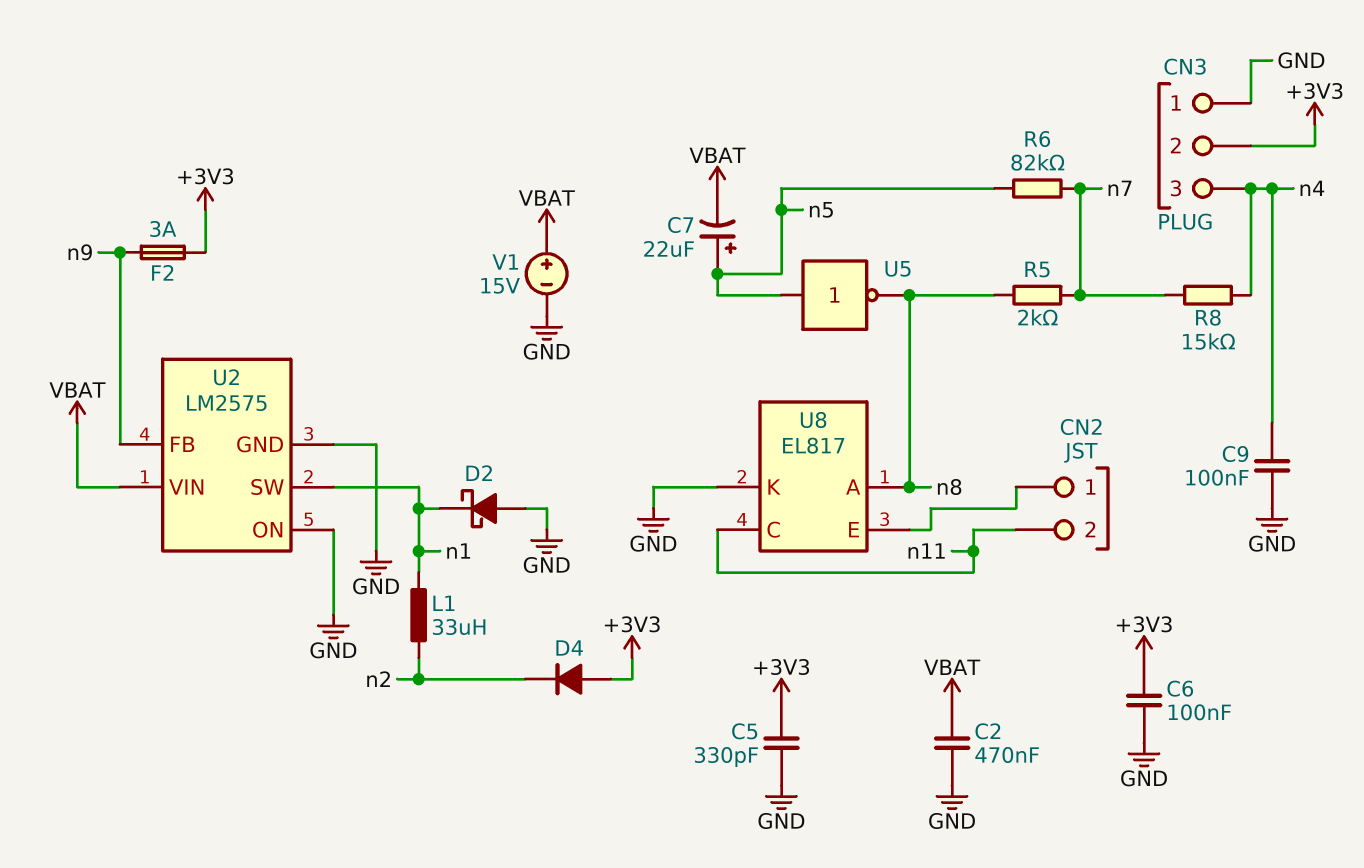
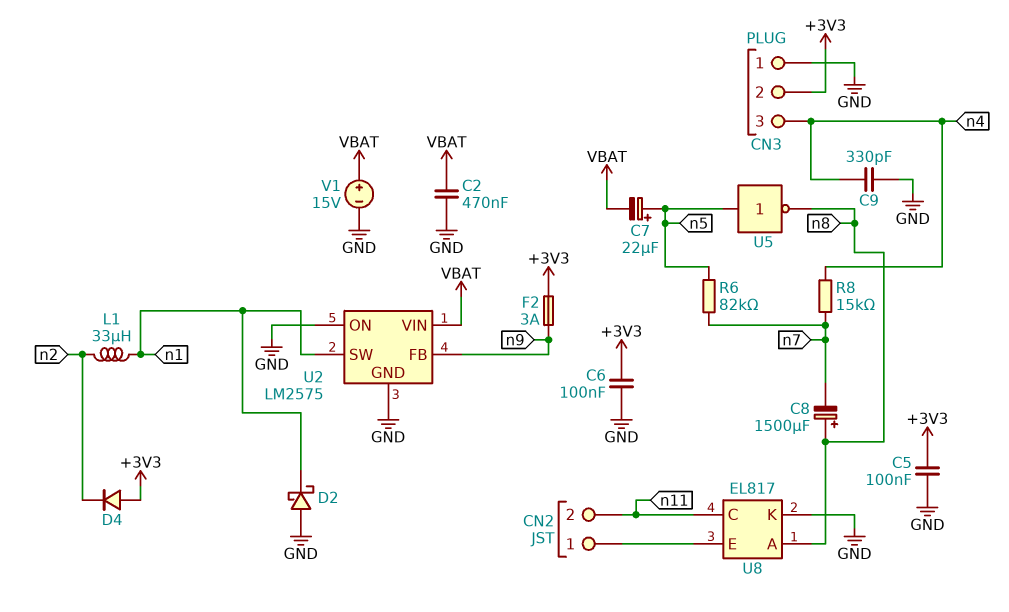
C5: 330pF (+3V3, GND) -> 100nF (+3V3, GND)
C8: none -> 1500uF (plus n8, minus n7)
C9: 100nF (GND, n4) -> 330pF (GND, n4)
R5: 2k (n7, n8) -> none

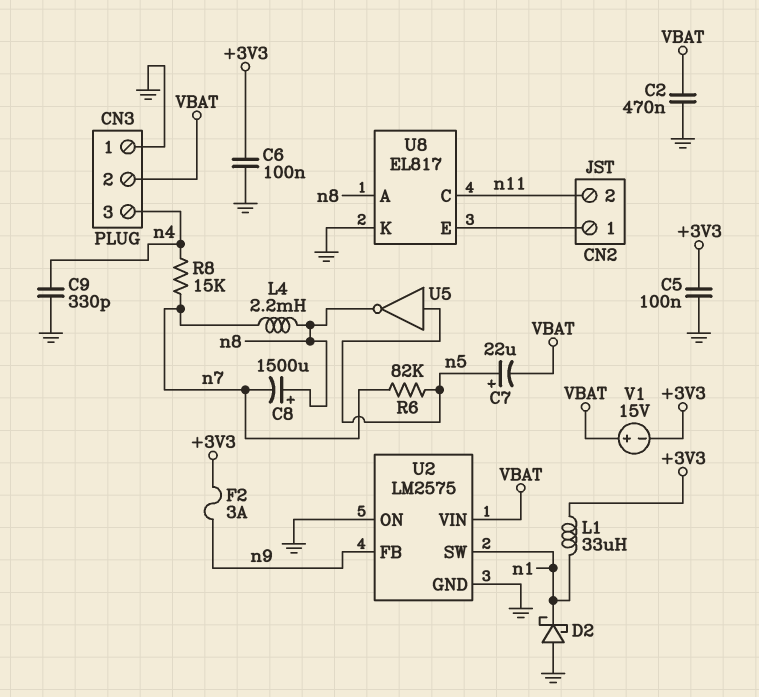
CN3 pin 2: +3V3 -> VBAT
D4: diode (A +3V3, K n2) -> none
L1: 33uH (n1, n2) -> 33uH (+3V3, n1)
L4: none -> 2.2mH (n7, n8)
V1: 15V (plus VBAT, minus GND) -> 15V (plus VBAT, minus +3V3)

